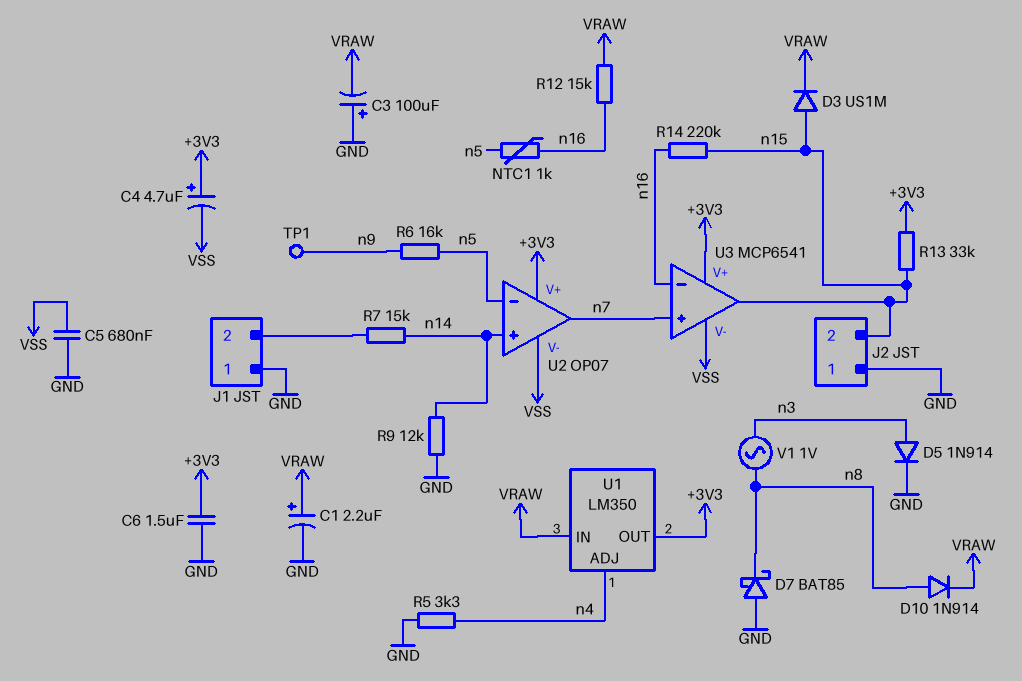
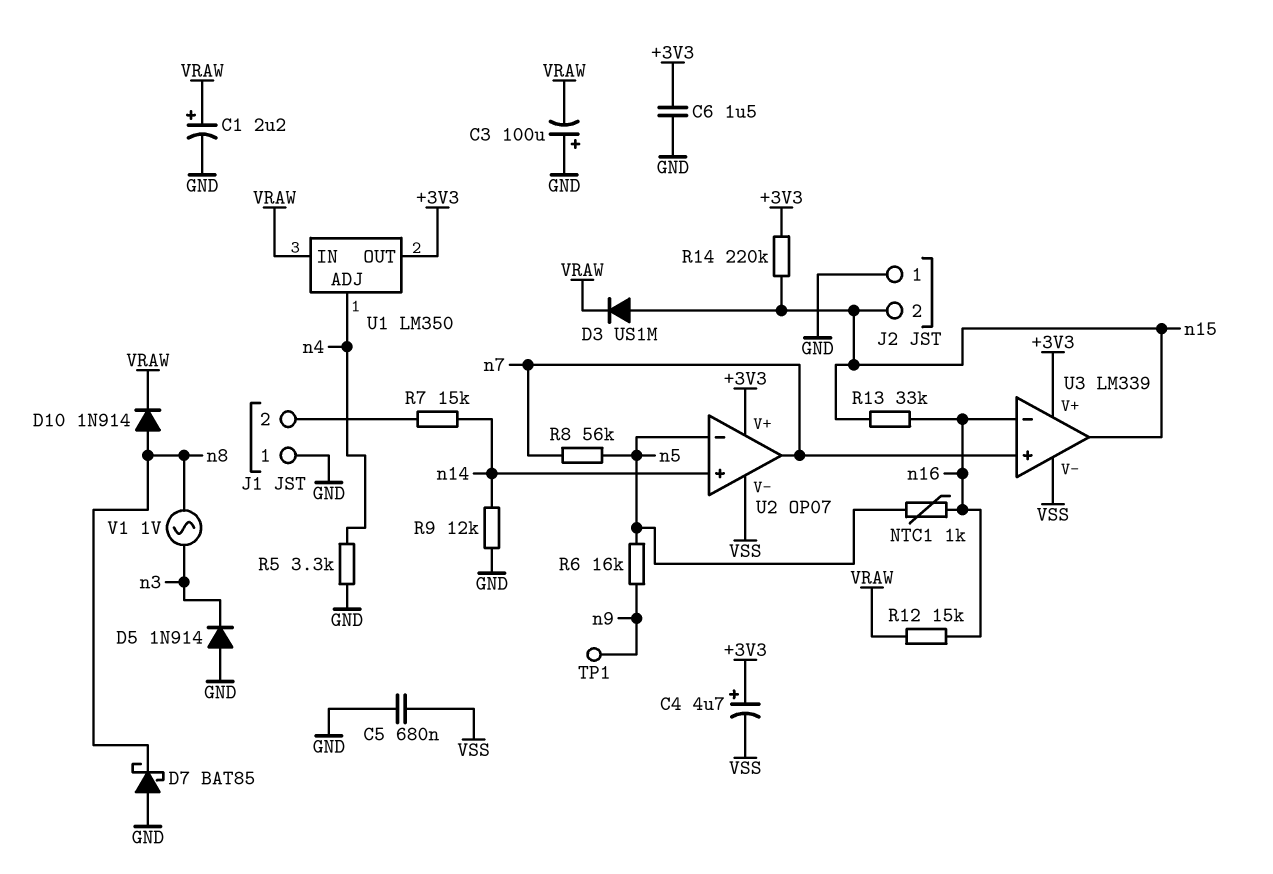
D5: diode 1N914 (A n3, K GND) -> diode 1N914 (A GND, K n3)
R8: none -> 56k (n5, n7)
R13: 33k (+3V3, n15) -> 33k (n15, n16)
R14: 220k (n15, n16) -> 220k (+3V3, n15)
U3: MCP6541 -> LM339

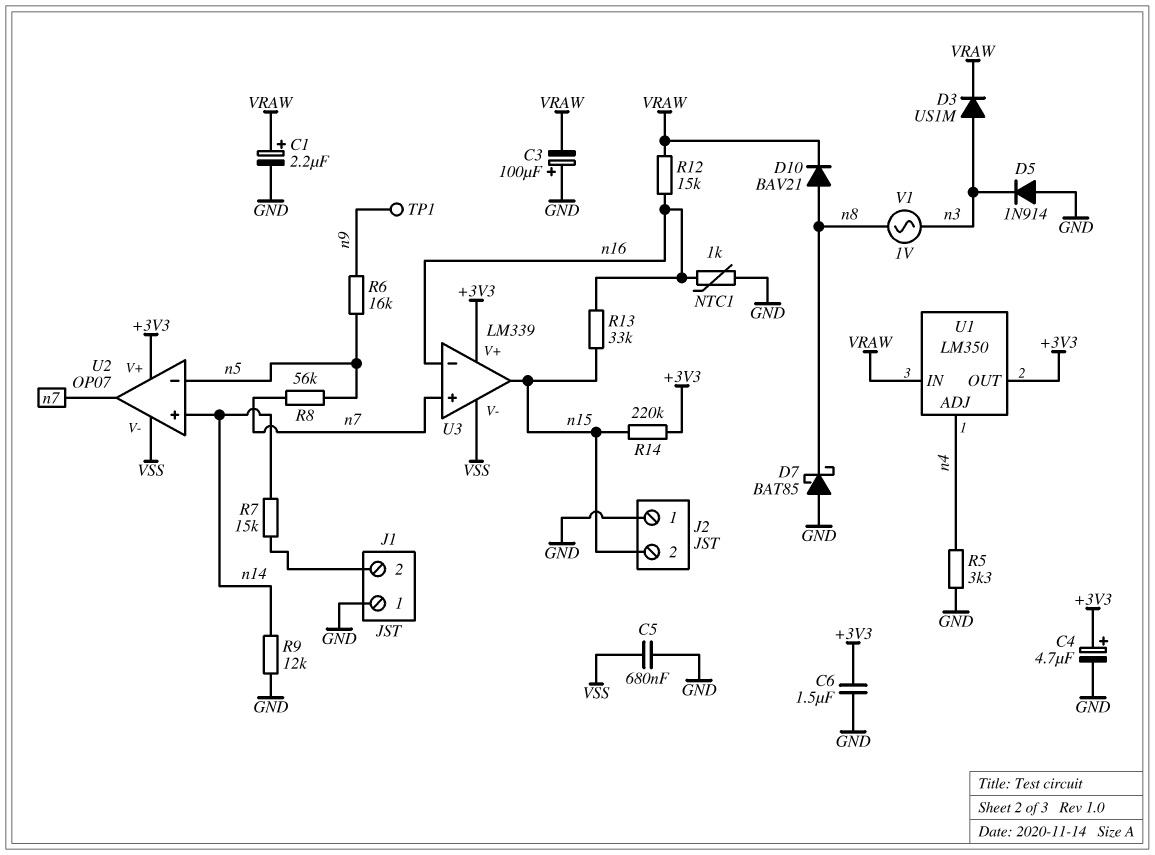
C4: 4.7uF (plus +3V3, minus VSS) -> 4.7uF (plus +3V3, minus GND)
D3: diode US1M (A n15, K VRAW) -> diode US1M (A n3, K VRAW)
D10: diode 1N914 (A n8, K VRAW) -> diode BAV21 (A n8, K VRAW)
NTC1: 1k (n5, n16) -> 1k (GND, n16)

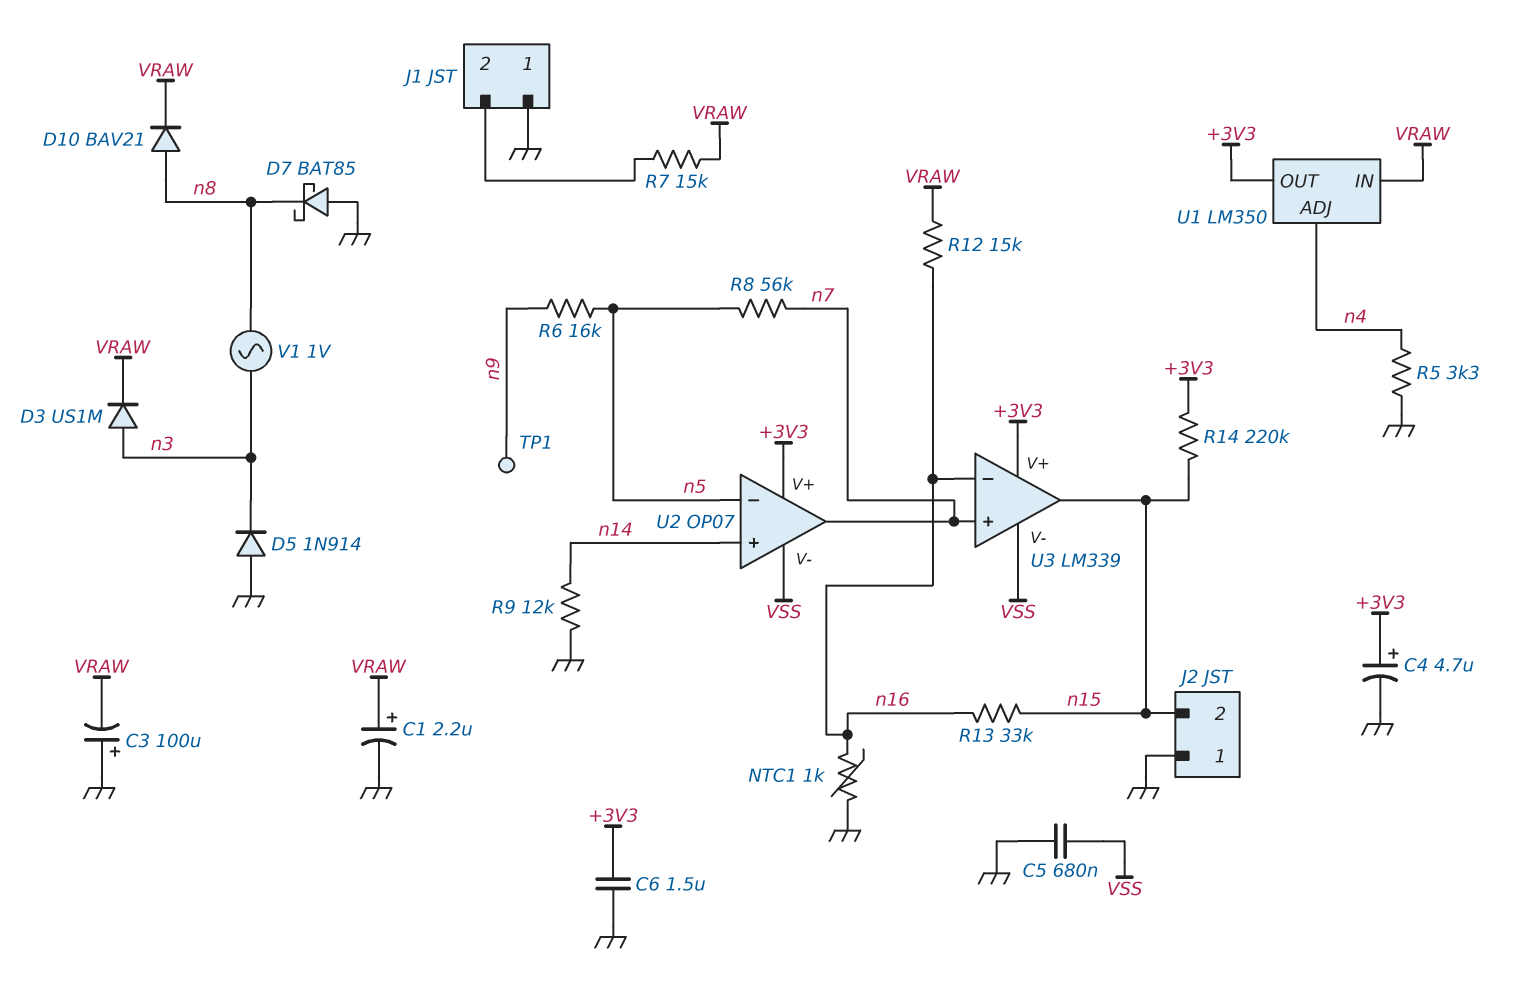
R7: 15k (J1/2, n14) -> 15k (J1/2, VRAW)

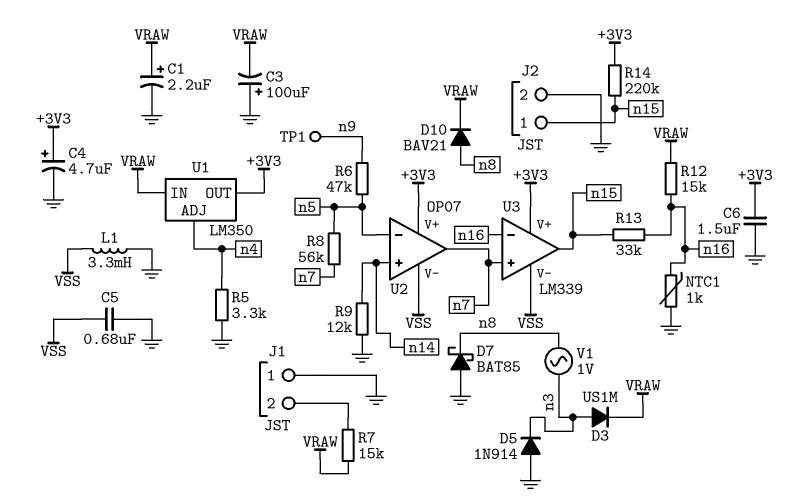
J2 pin 1: GND -> n15
J2 pin 2: n15 -> GND
L1: none -> 3.3mH (GND, VSS)
R6: 16k (n5, n9) -> 47k (n5, n9)

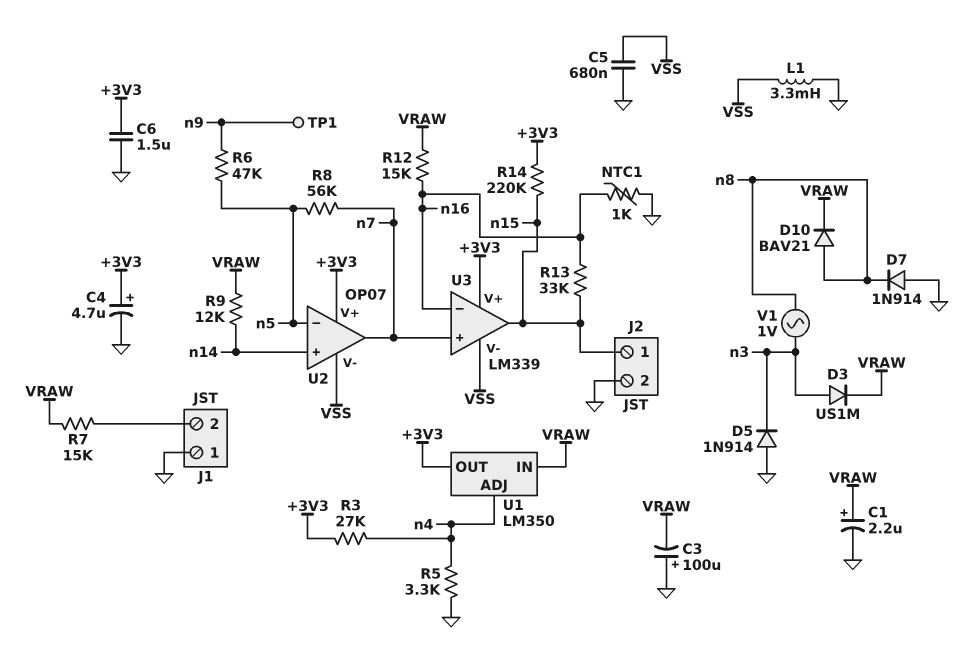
D7: schottky BAT85 (A GND, K n8) -> diode 1N914 (A GND, K n8)
R3: none -> 27k (+3V3, n4)
R9: 12k (GND, n14) -> 12k (VRAW, n14)

